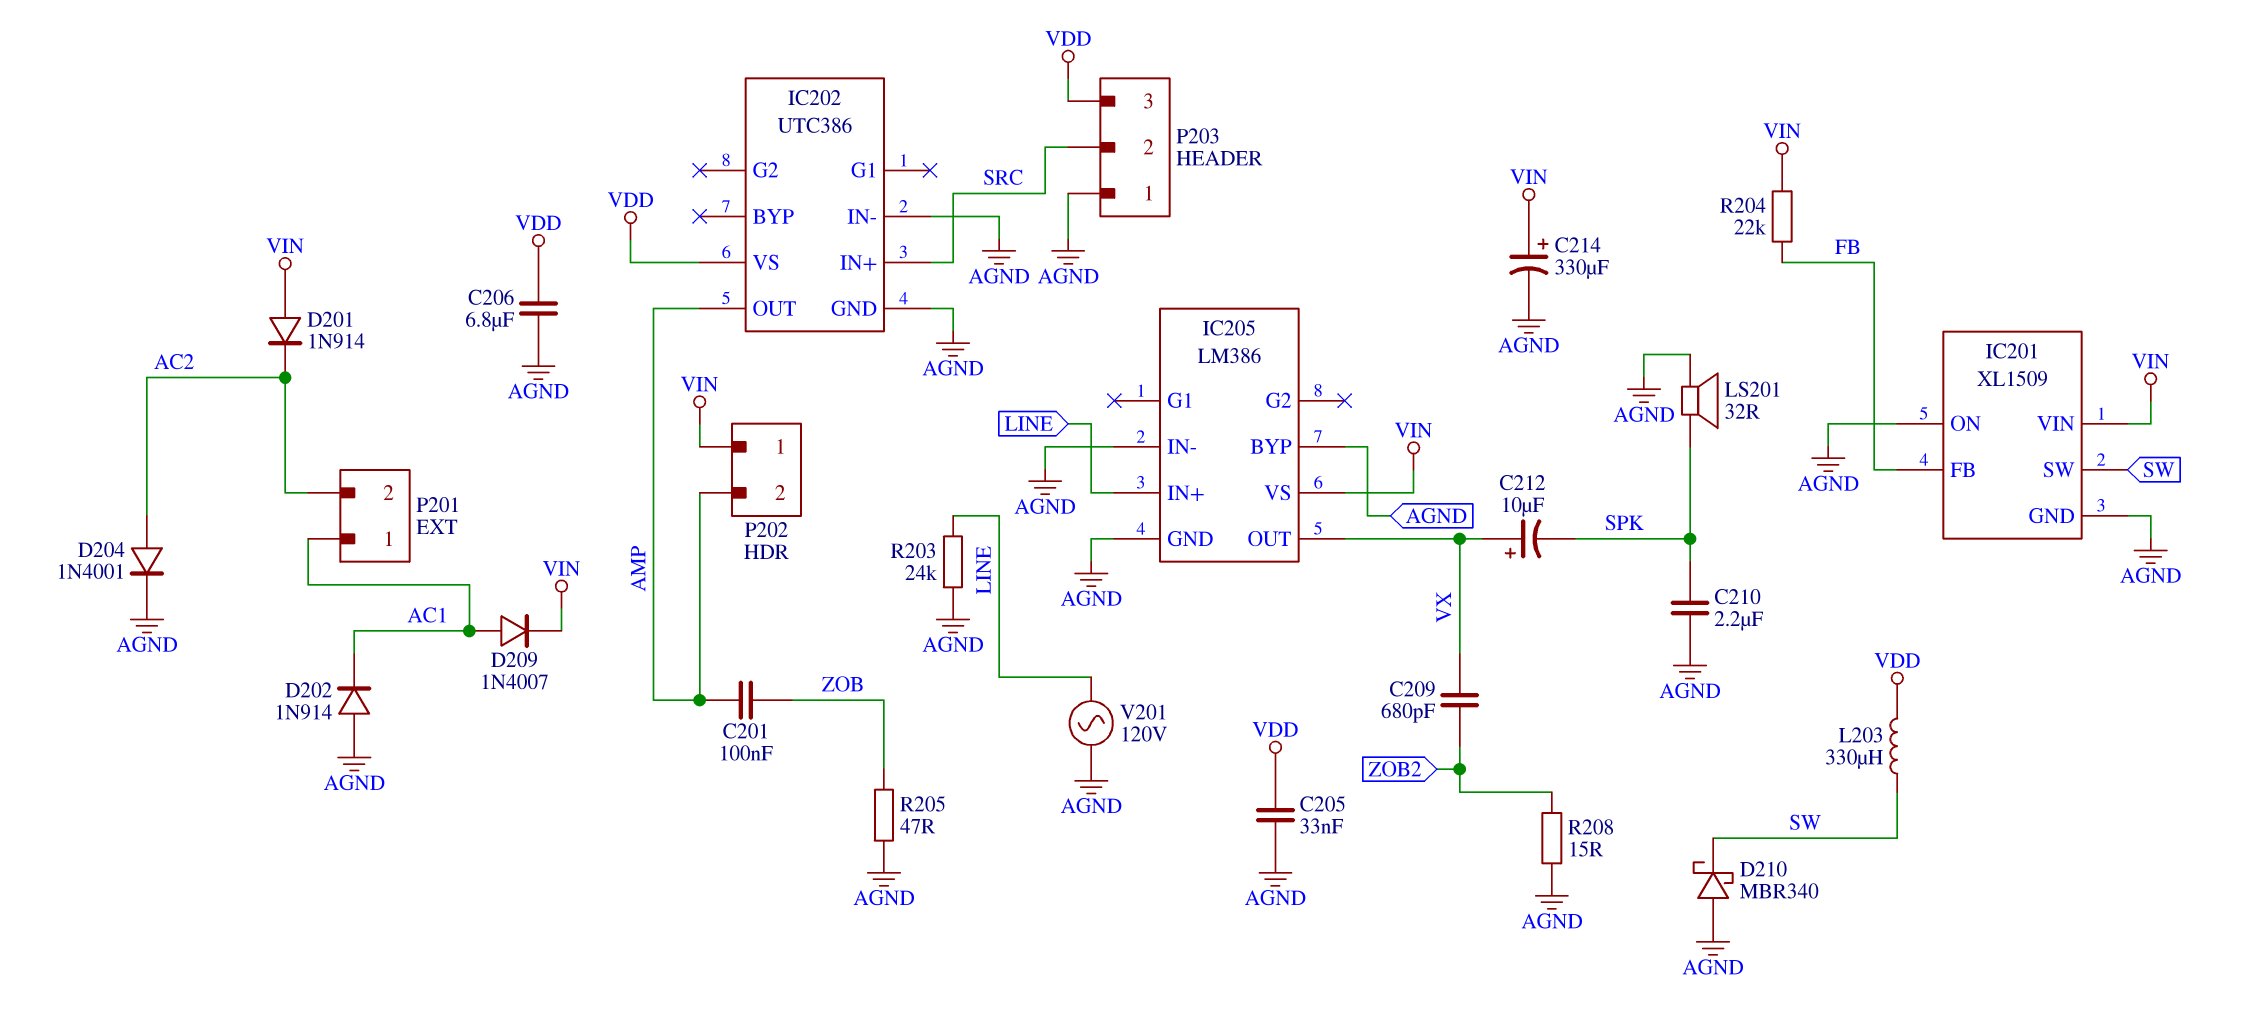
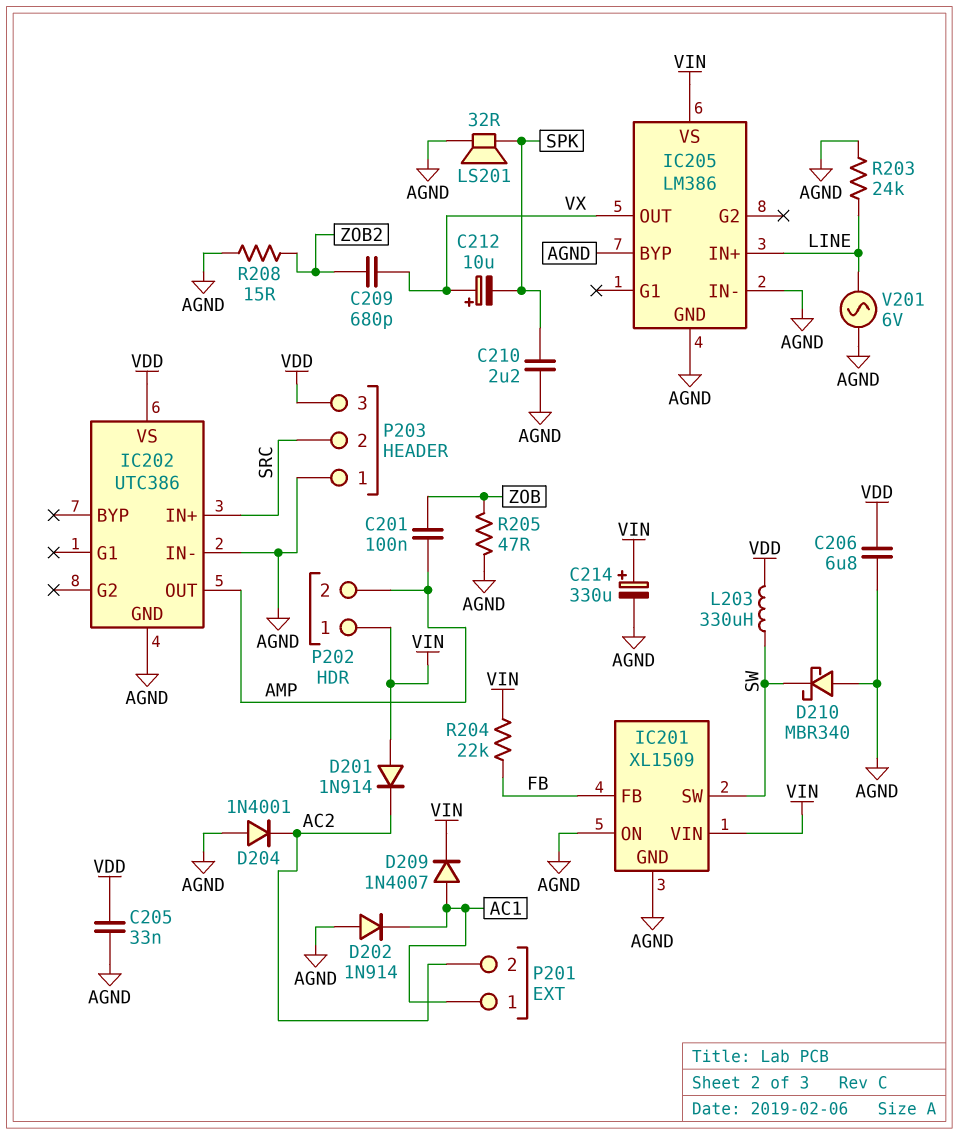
D204: diode 1N4001 (A AC2, K AGND) -> diode 1N4001 (A AGND, K AC2)
V201: AC 120V (AGND, LINE) -> AC 6V (AGND, LINE)

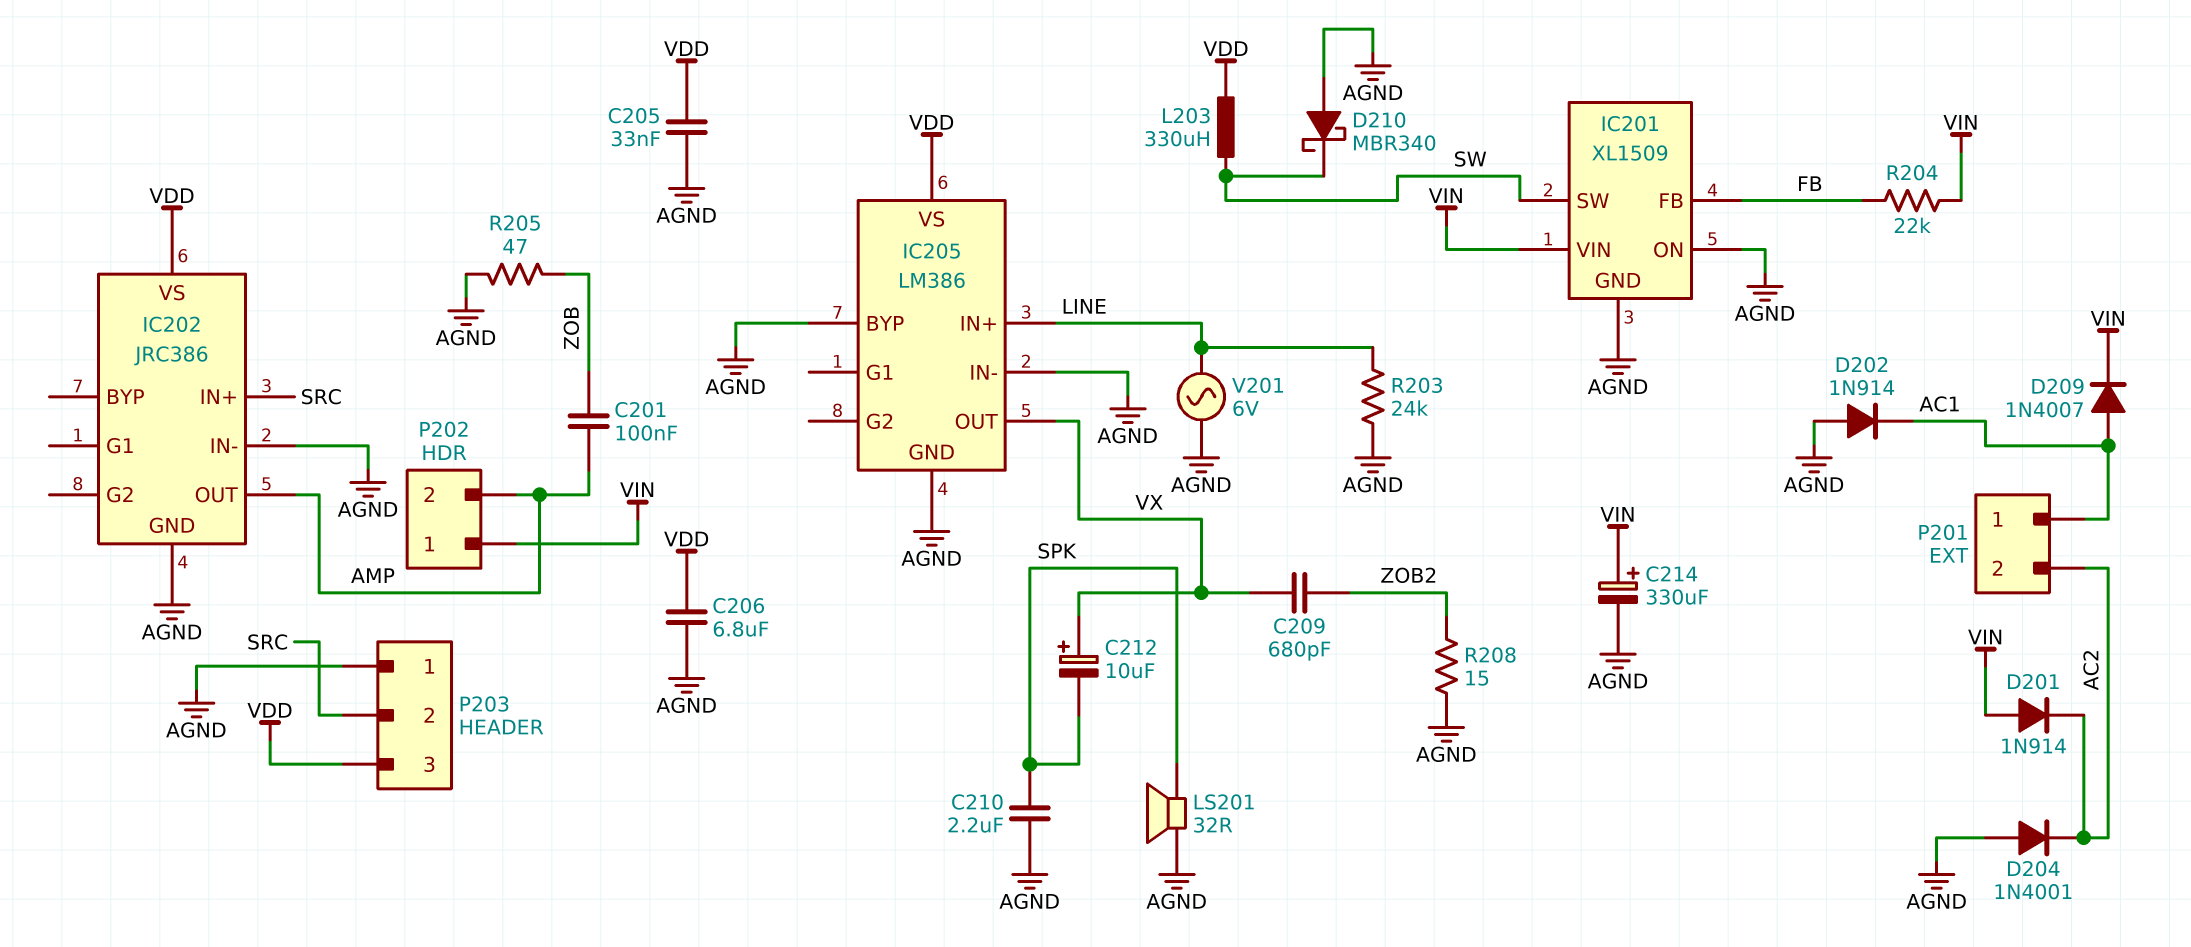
IC202: UTC386 -> JRC386
IC205 pin VS: VIN -> VDD

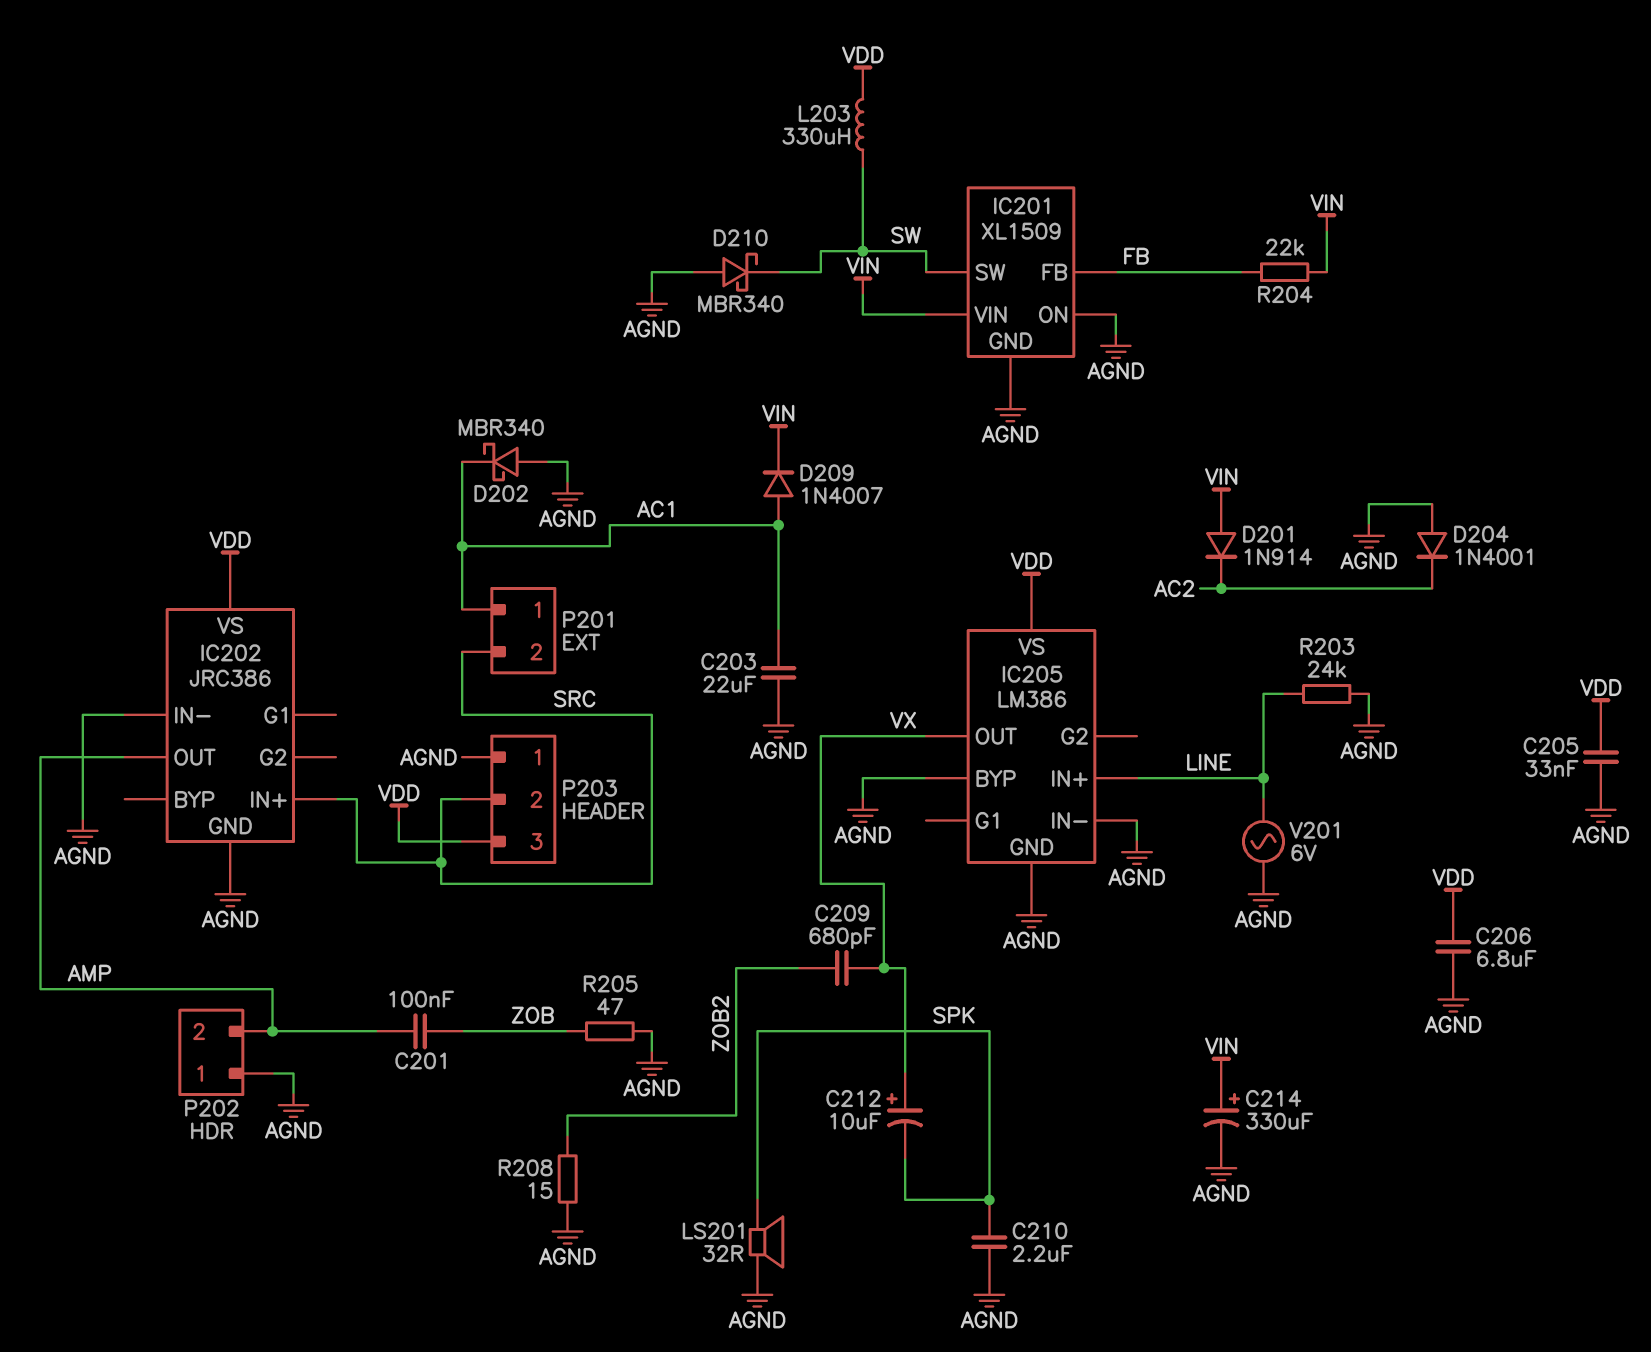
C203: none -> 22uF (AC1, AGND)
D202: diode 1N914 (A AGND, K AC1) -> schottky MBR340 (A AGND, K AC1)
P201 pin 2: AC2 -> SRC
P202 pin 1: VIN -> AGND

